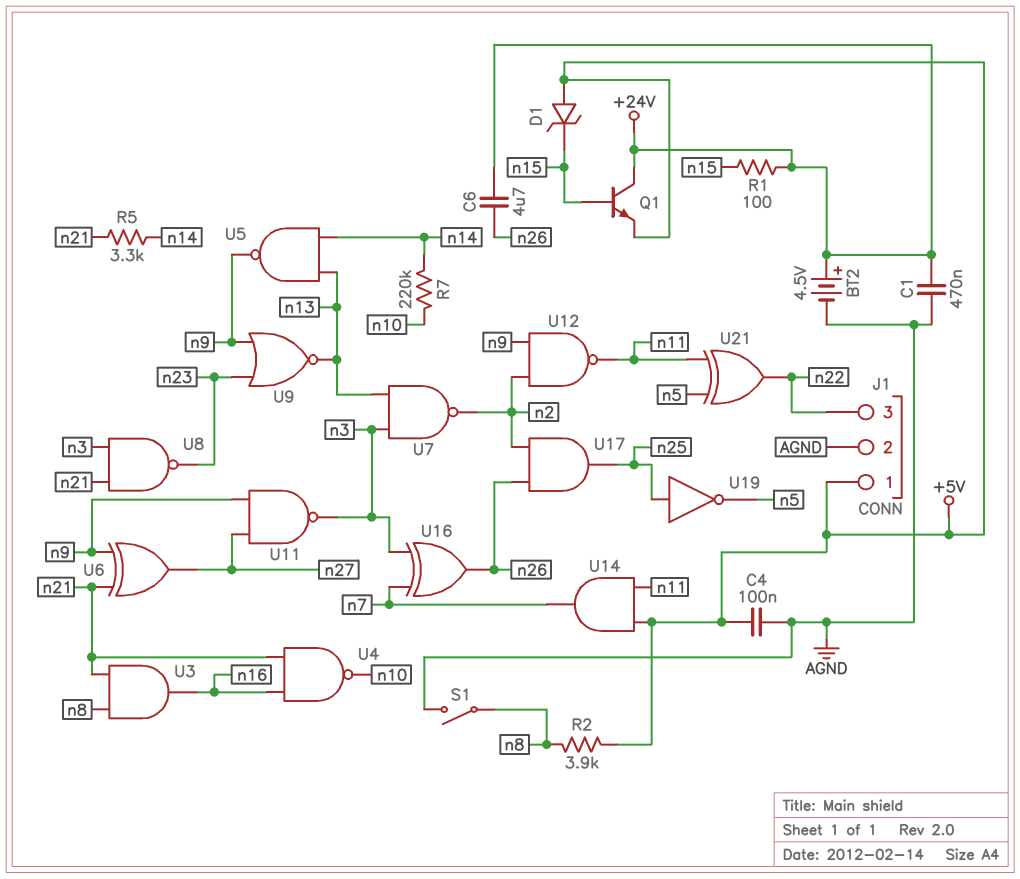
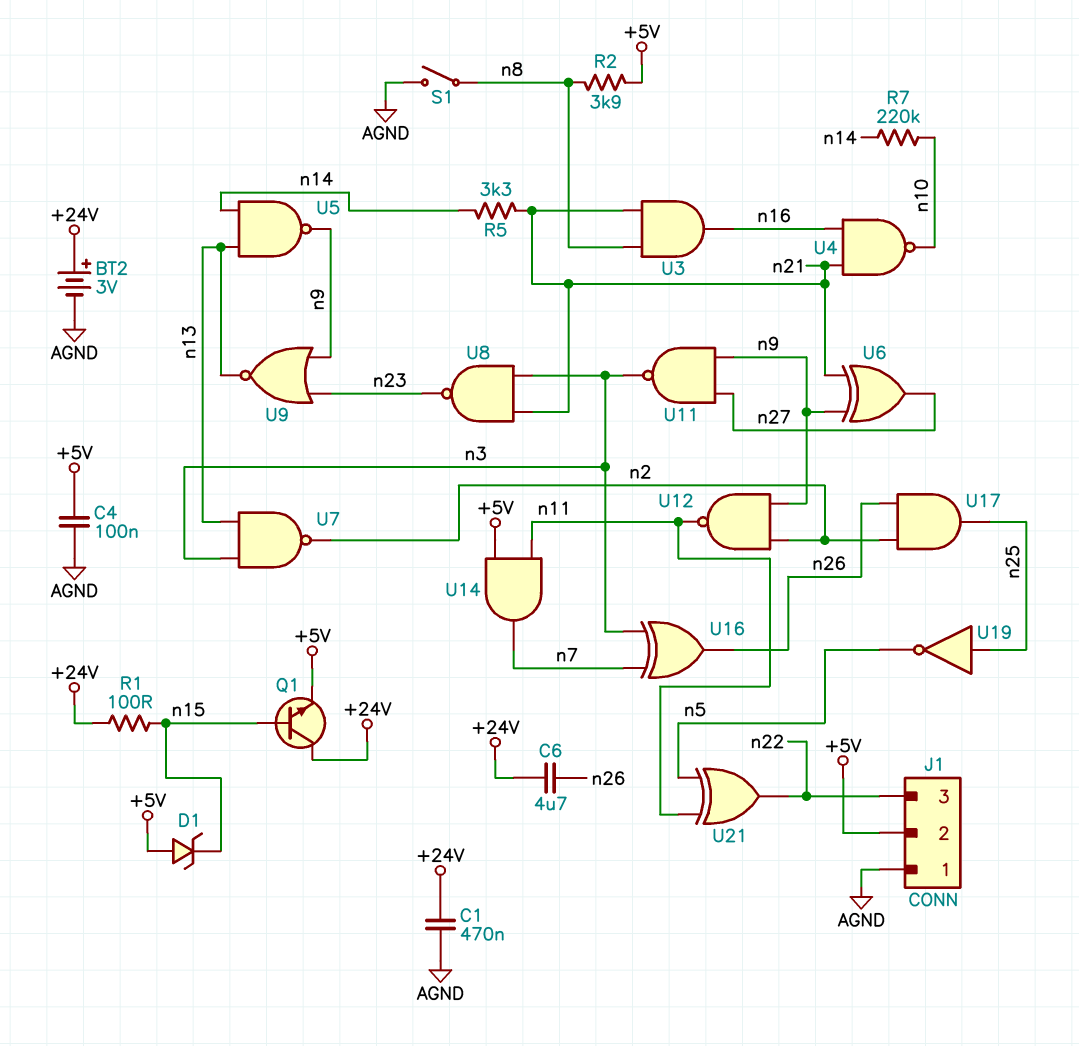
BT2: 4.5V (plus +24V, minus AGND) -> 3V (plus +24V, minus AGND)
J1 pin 1: +5V -> AGND
J1 pin 2: AGND -> +5V

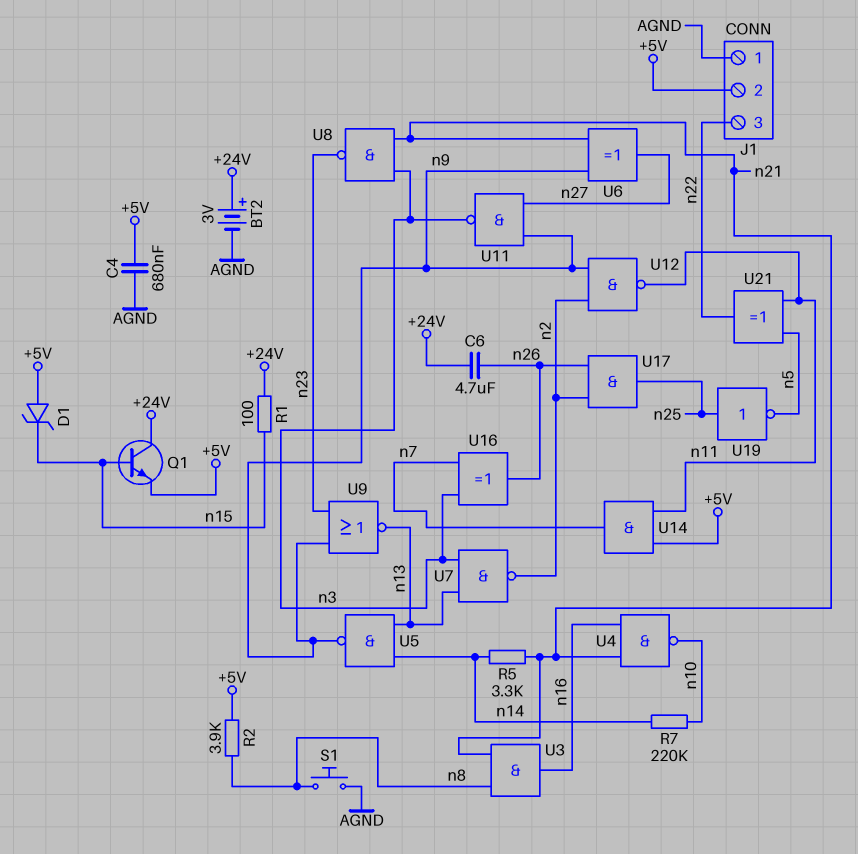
C1: 470nF (+24V, AGND) -> none
C4: 100nF (+5V, AGND) -> 680nF (+5V, AGND)
S1: switch (AGND, n8) -> button (AGND, n8)

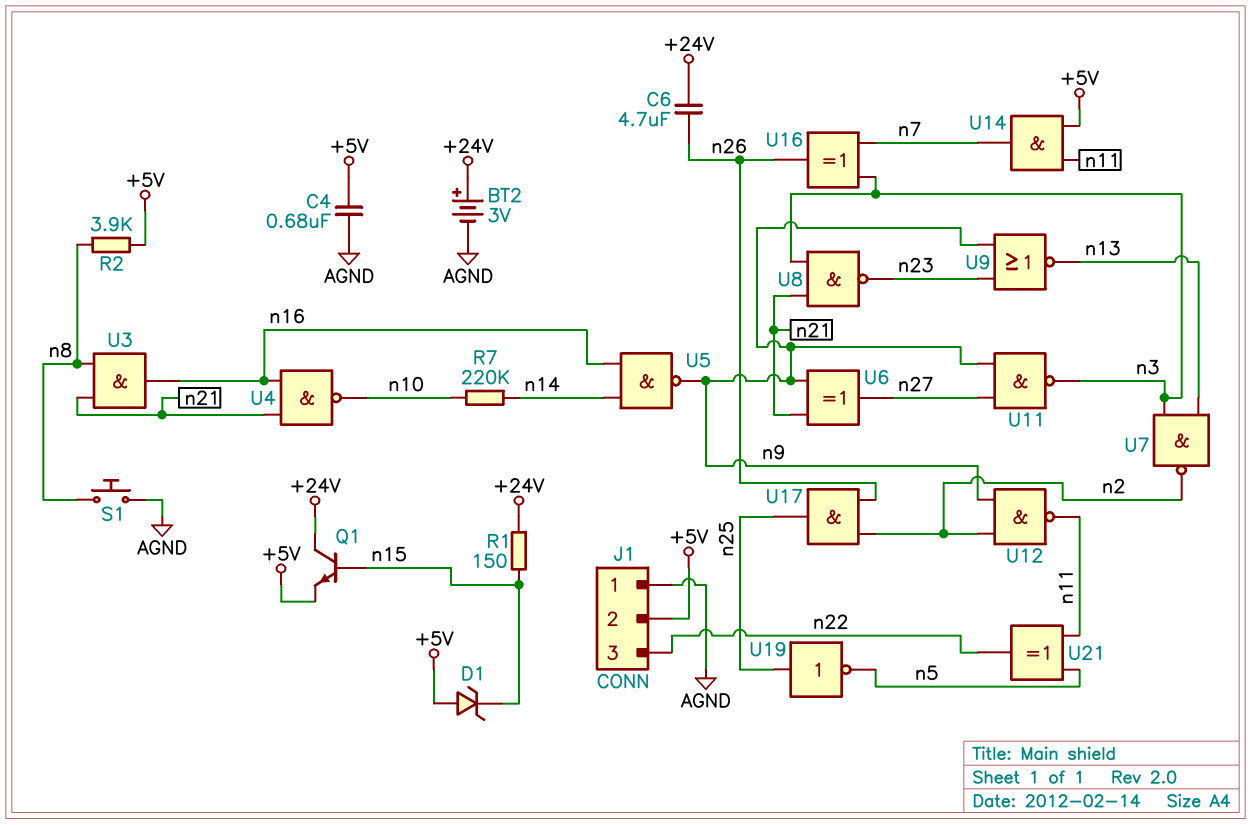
R1: 100 (+24V, n15) -> 150 (+24V, n15)
R5: 3.3k (n14, n21) -> none
U5: NAND (in n13, in n14, out n9) -> NAND (in n14, in n16, out n9)

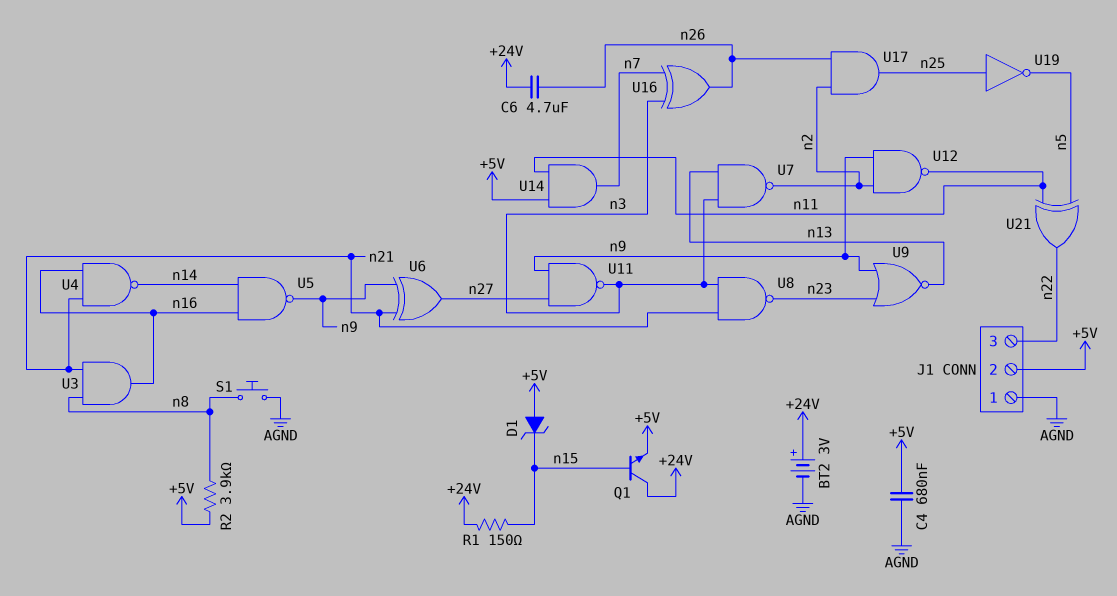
R7: 220k (n10, n14) -> none
U4: NAND (in n16, in n21, out n10) -> NAND (in n16, in n21, out n14)

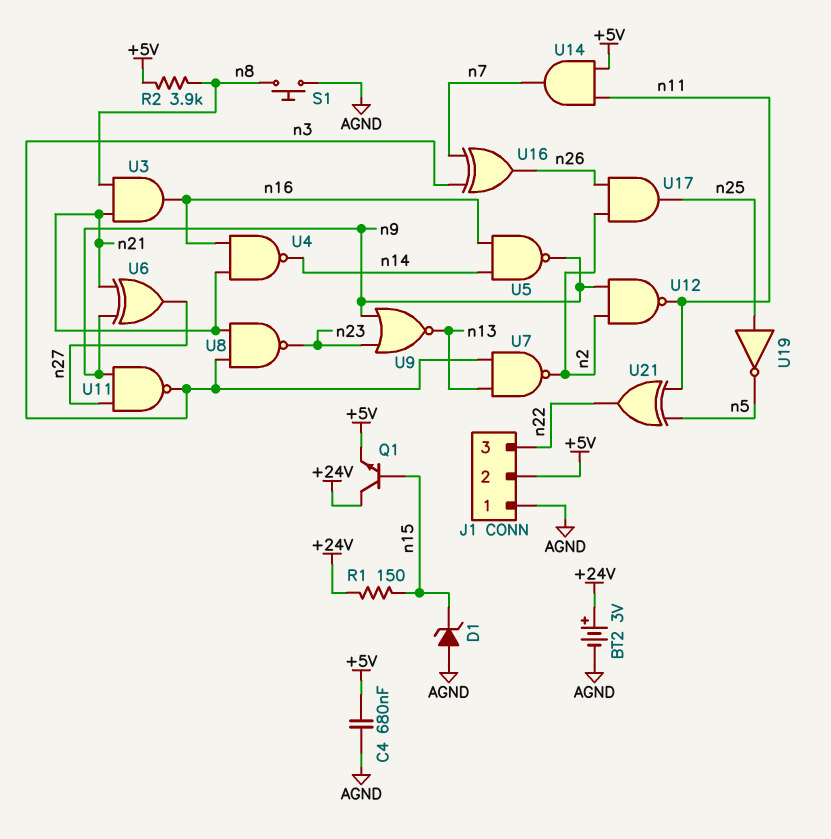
C6: 4.7uF (+24V, n26) -> none
D1: zener (A +5V, K n15) -> zener (A AGND, K n15)

